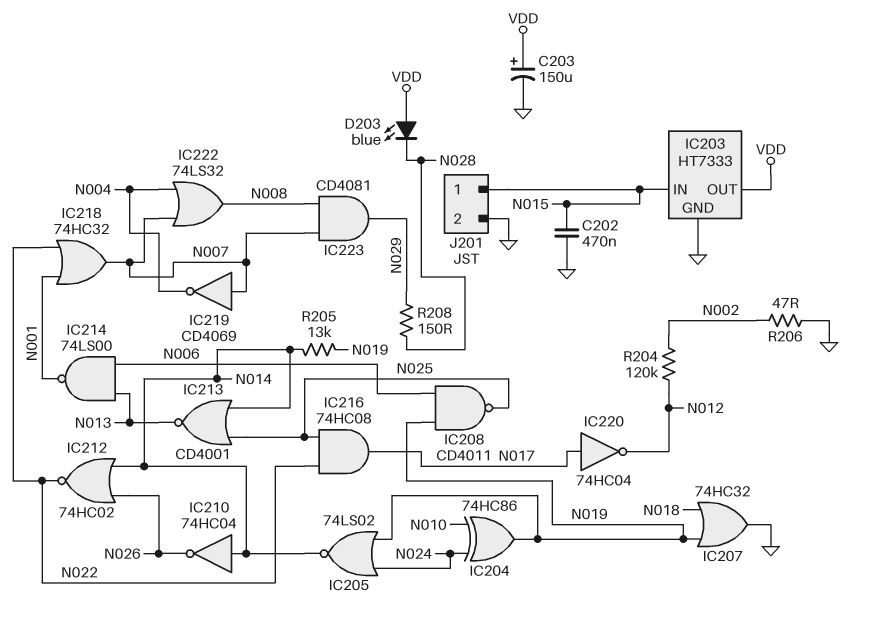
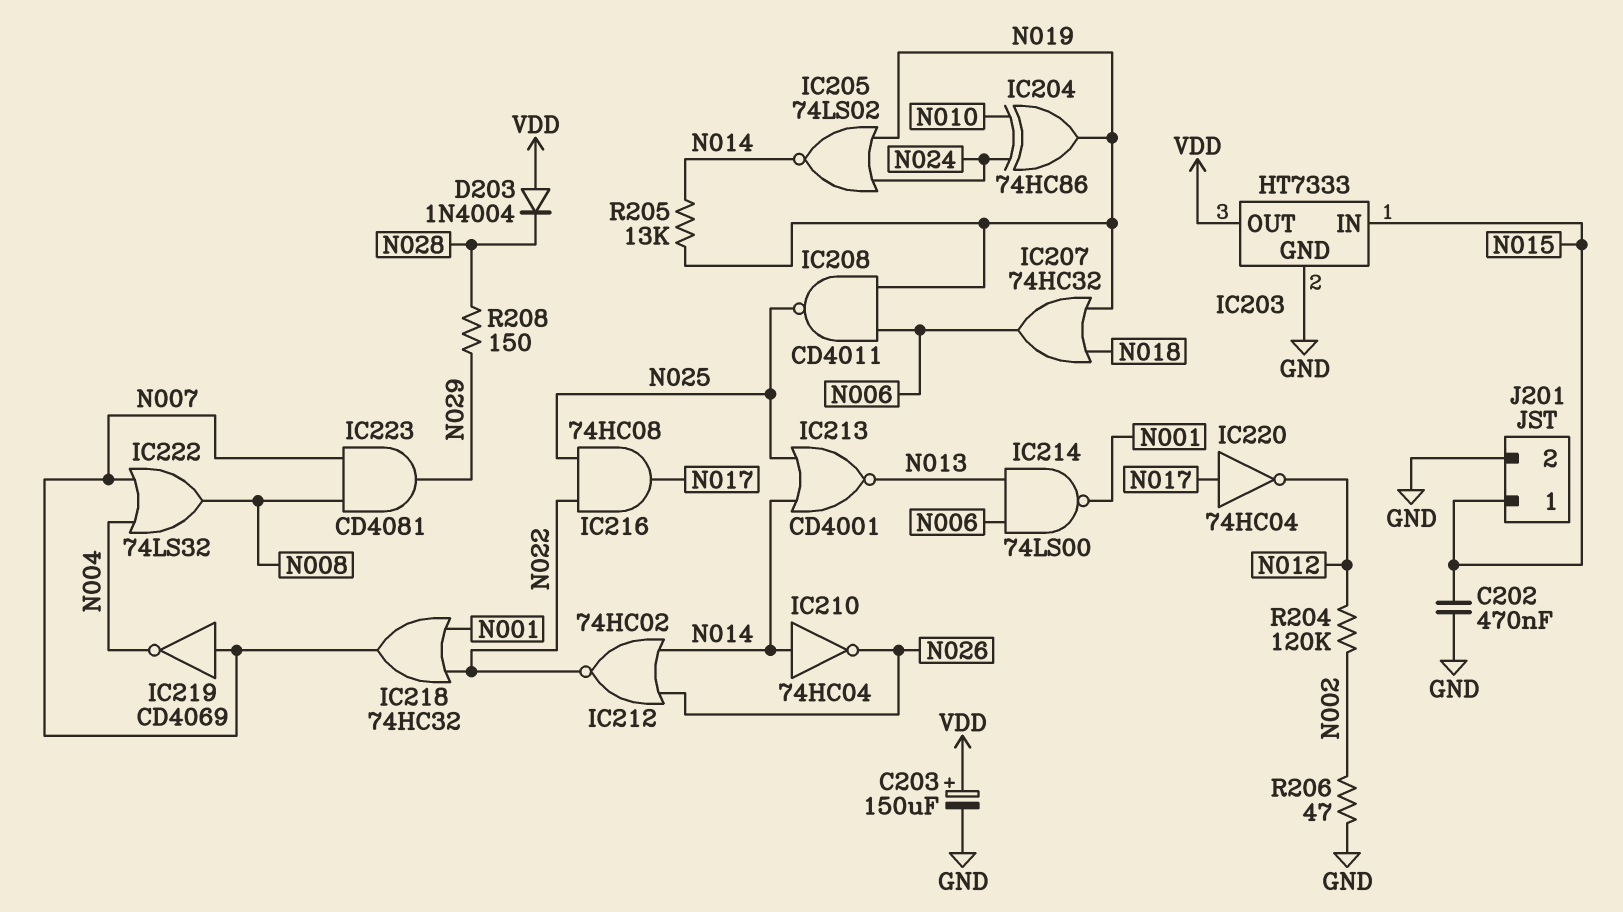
D203: LED blue (A VDD, K N028) -> diode 1N4004 (A VDD, K N028)
IC207: OR 74HC32 (in N018, in N019, out GND) -> OR 74HC32 (in N018, in N019, out N006)

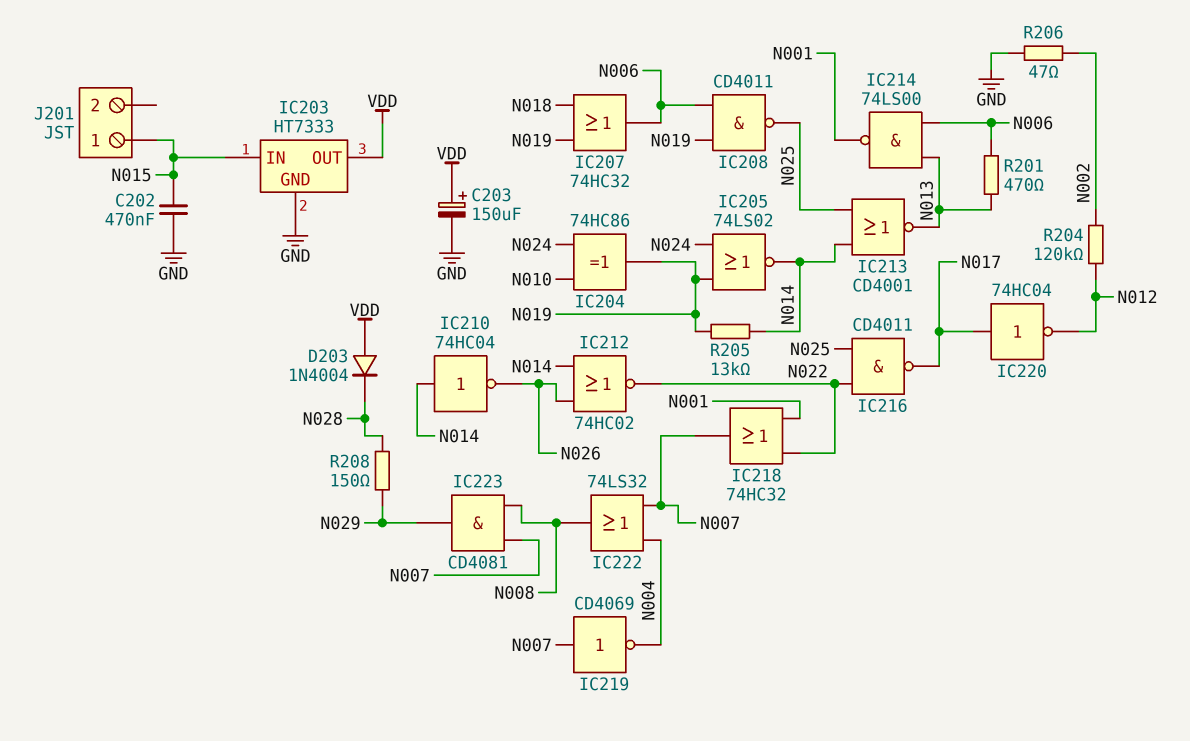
IC216: AND 74HC08 (in N022, in N025, out N017) -> NAND CD4011 (in N022, in N025, out N017)
J201 pin 2: GND -> none
R201: none -> 470 (N006, N013)

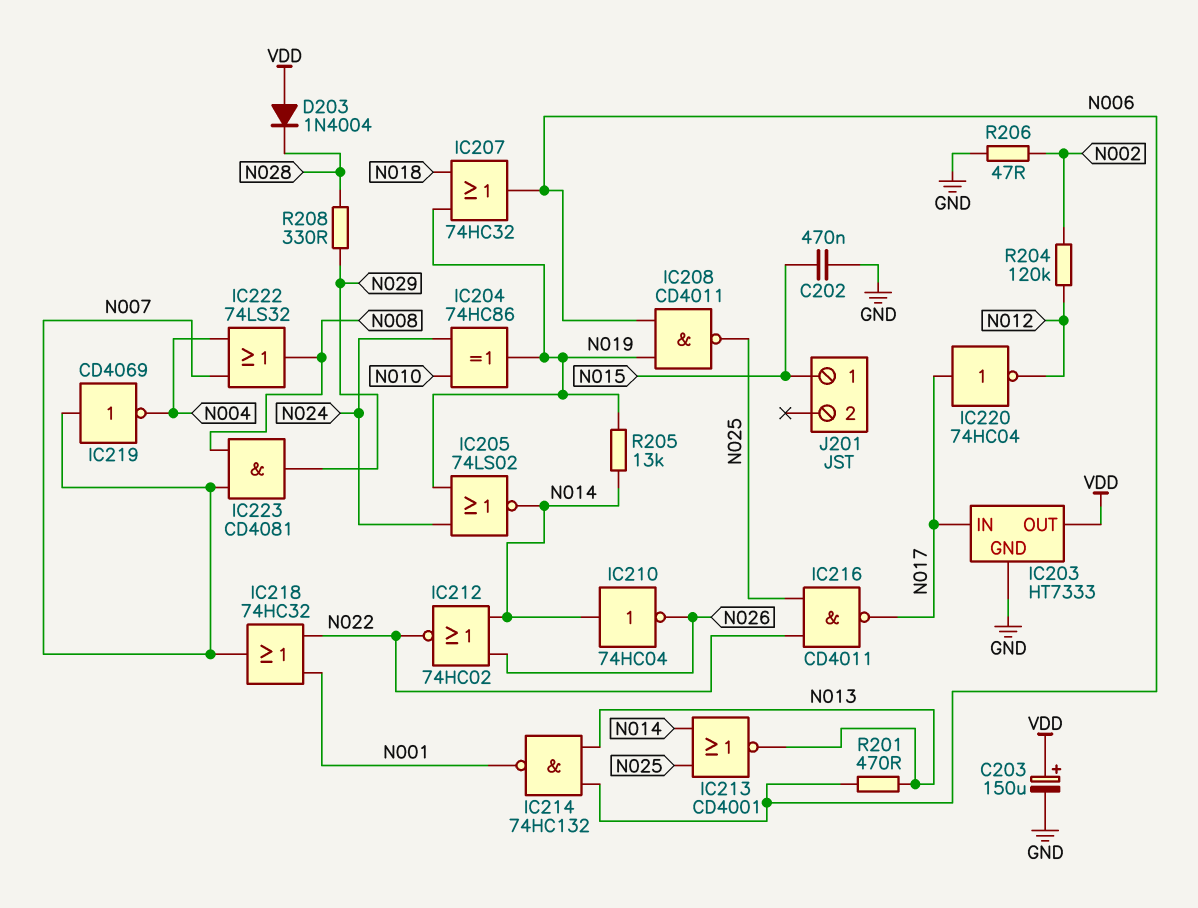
IC203 pin IN: N015 -> N017
IC214: NAND 74LS00 (in N006, in N013, out N001) -> NAND 74HC132 (in N006, in N013, out N001)
R208: 150 (N028, N029) -> 330 (N028, N029)

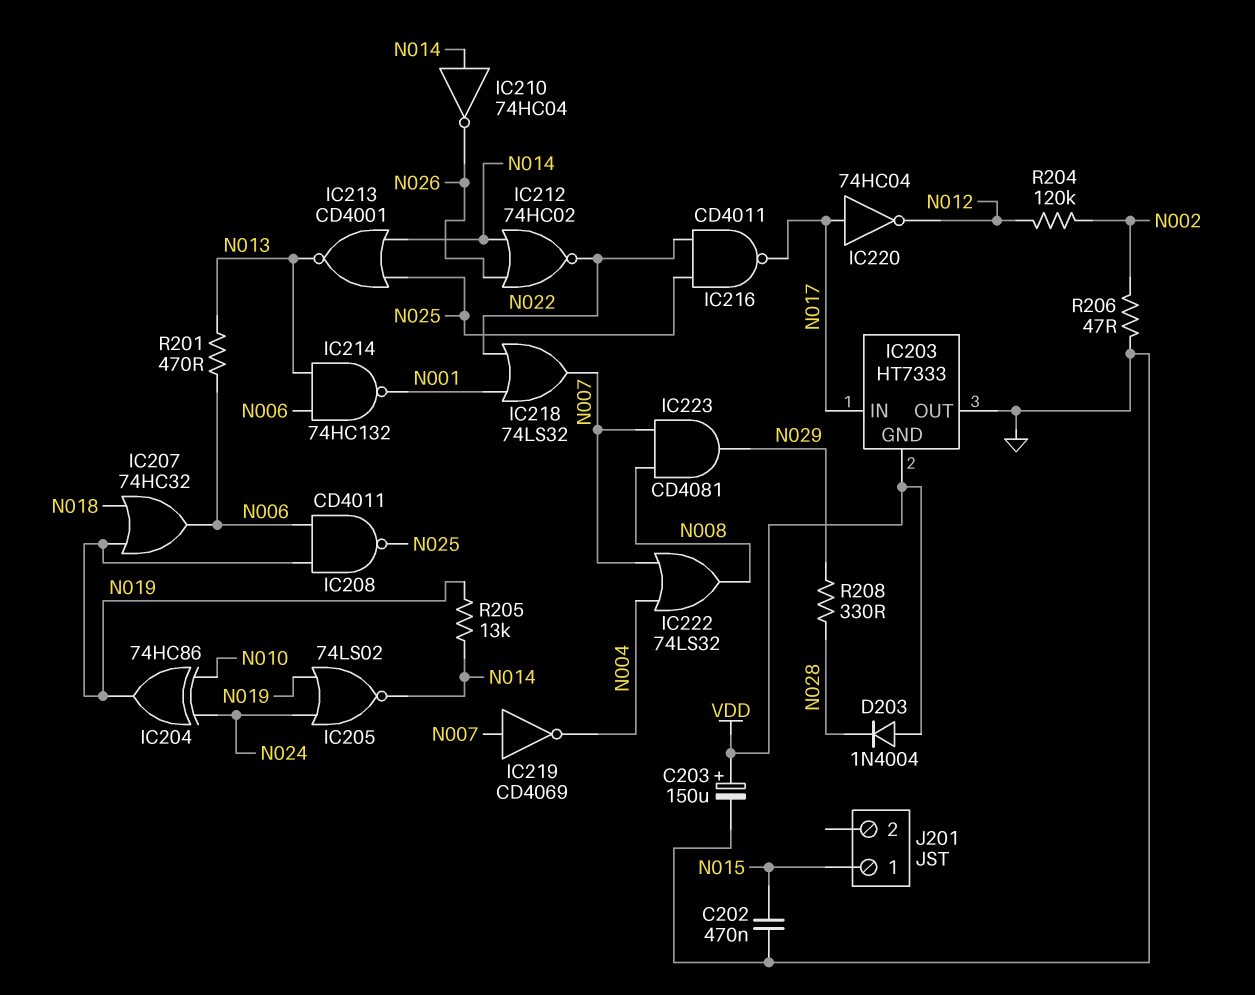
IC203 pin GND: GND -> VDD
IC203 pin OUT: VDD -> GND
IC218: OR 74HC32 (in N001, in N022, out N007) -> OR 74LS32 (in N001, in N022, out N007)

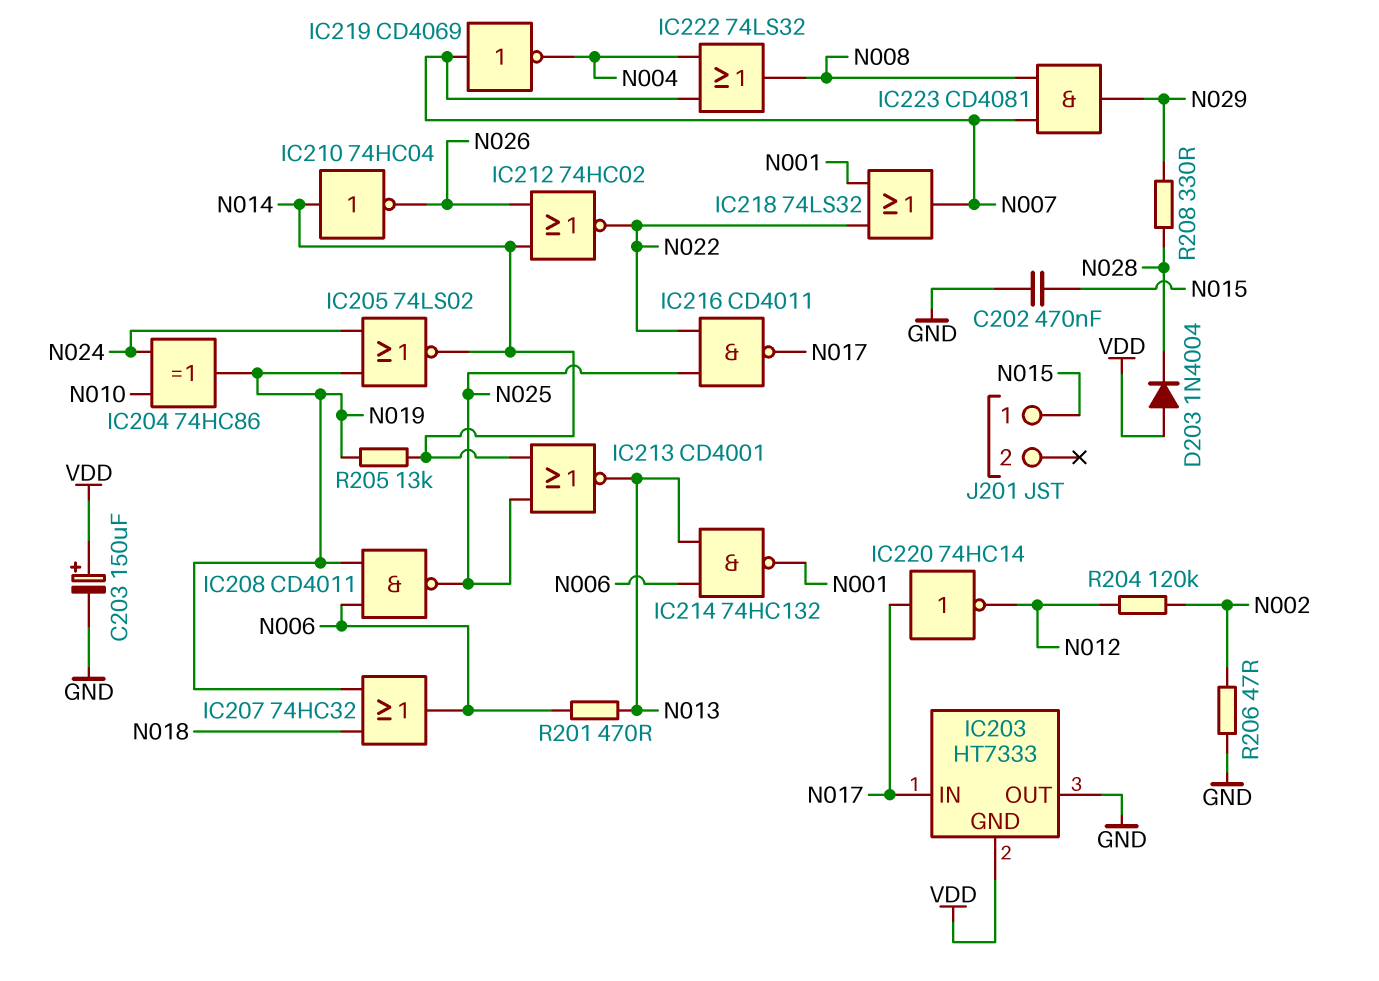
IC220: NOT 74HC04 (in N017, out N012) -> NOT 74HC14 (in N017, out N012)

